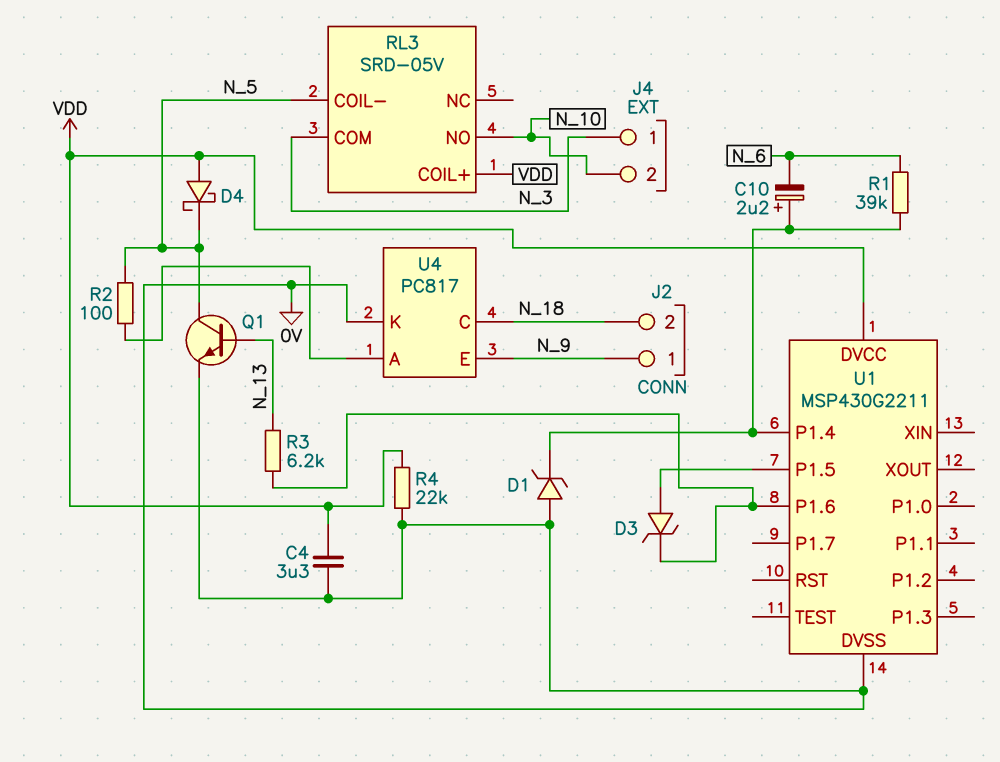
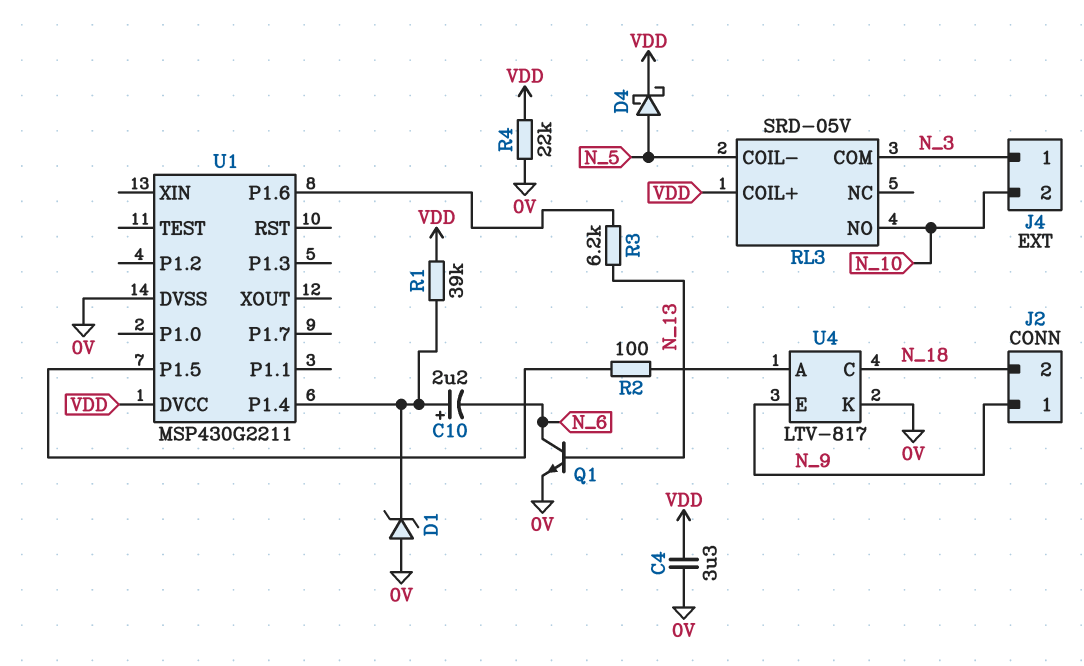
D3: zener (A U1/P1.5, K U1/P1.6) -> none
D4: schottky (A VDD, K N_5) -> schottky (A N_5, K VDD)
Q1: NPN (B N_13, C N_5, E 0V) -> NPN (B N_13, C N_6, E 0V)
R1: 39k (N_6, U1/P1.4) -> 39k (U1/P1.4, VDD)
R2: 100 (N_5, U4/A) -> 100 (U1/P1.5, U4/A)
U4: PC817 -> LTV-817

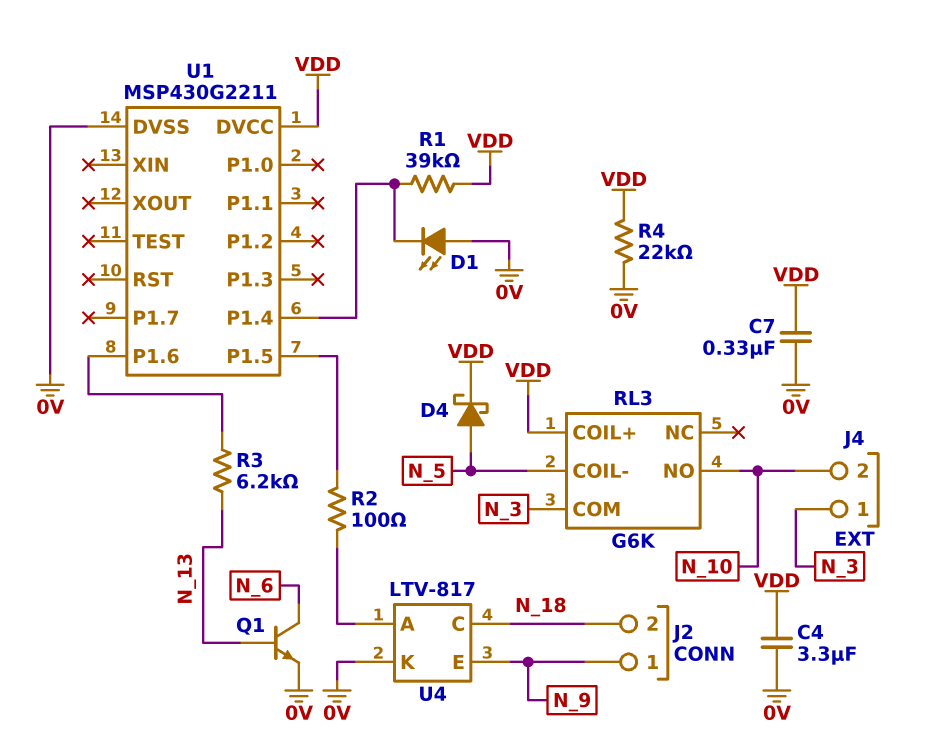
C7: none -> 330nF (0V, VDD)
C10: 2.2uF (plus U1/P1.4, minus N_6) -> none
D1: zener (A 0V, K U1/P1.4) -> LED (A 0V, K U1/P1.4)
RL3: SRD-05V -> G6K

